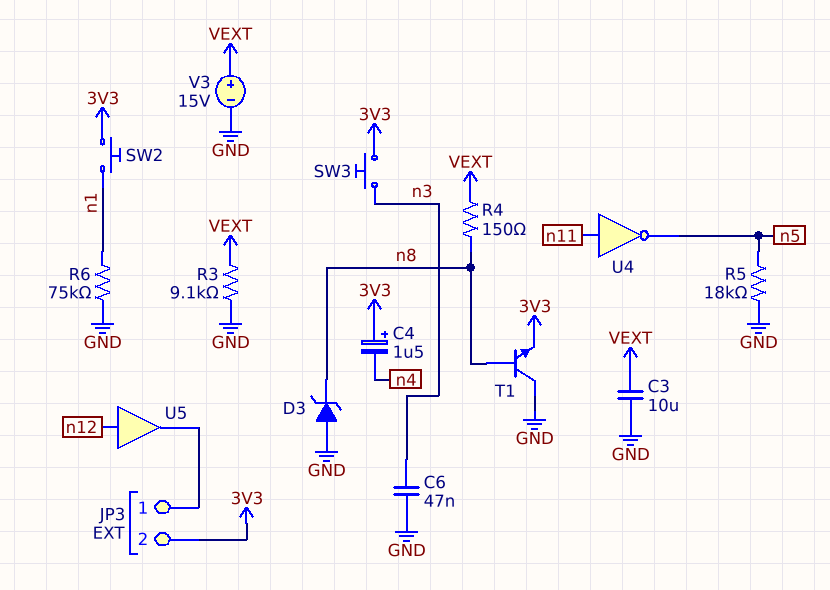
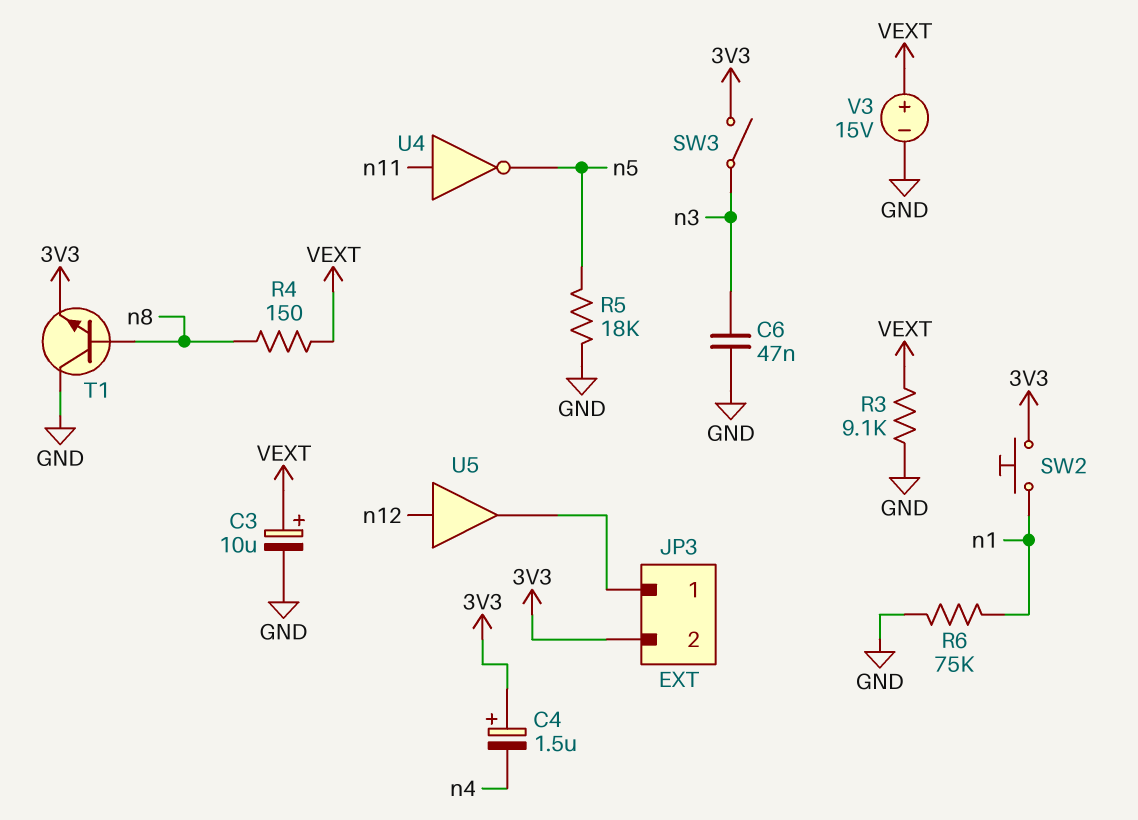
C3: 10uF (GND, VEXT) -> 10uF (plus VEXT, minus GND)
D3: zener (A GND, K n8) -> none
SW3: button (3V3, n3) -> switch (3V3, n3)

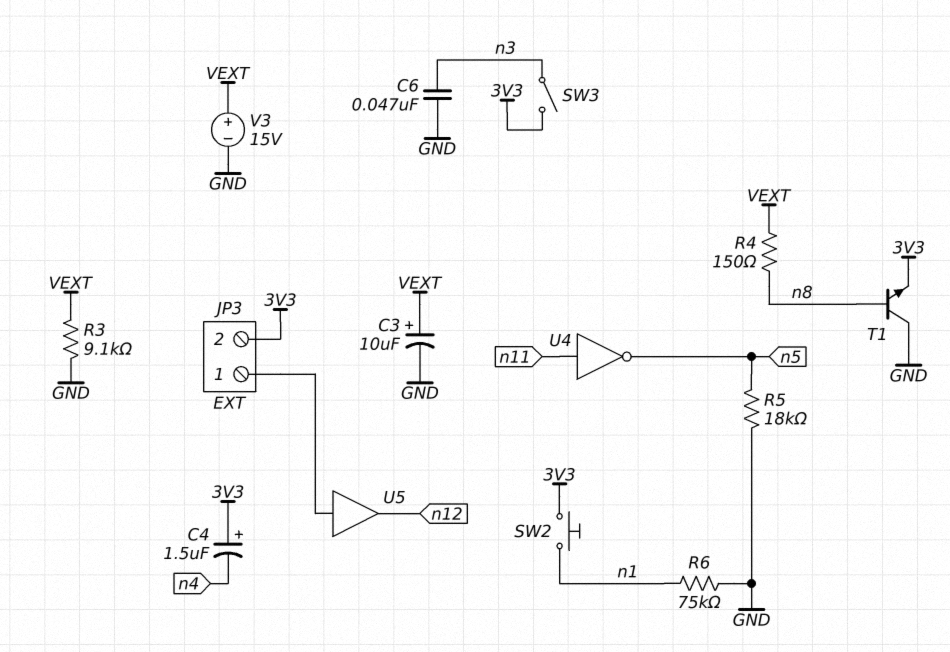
U5: buffer (in n12, out JP3/1) -> buffer (in JP3/1, out n12)

